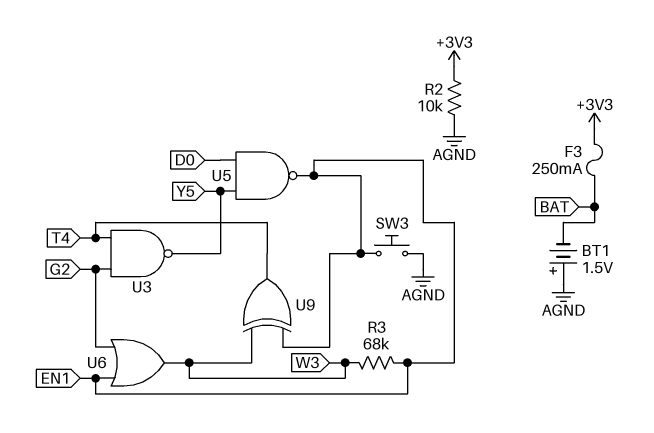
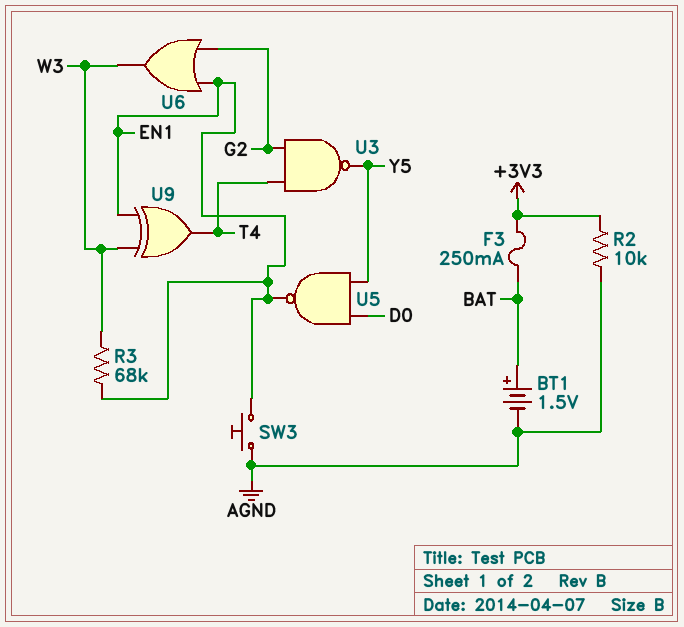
BT1: 1.5V (plus AGND, minus BAT) -> 1.5V (plus BAT, minus AGND)

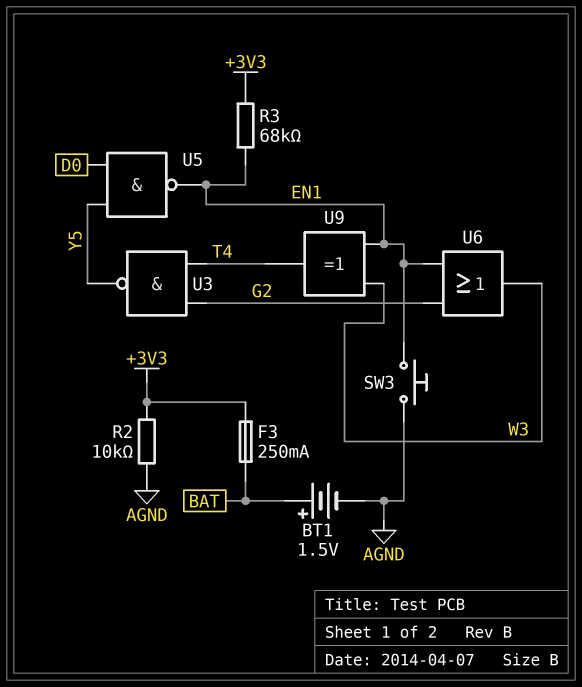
R3: 68k (EN1, W3) -> 68k (+3V3, EN1)

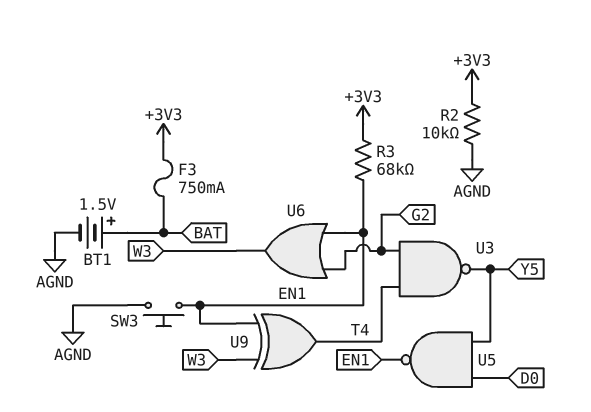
F3: 250mA (+3V3, BAT) -> 750mA (+3V3, BAT)

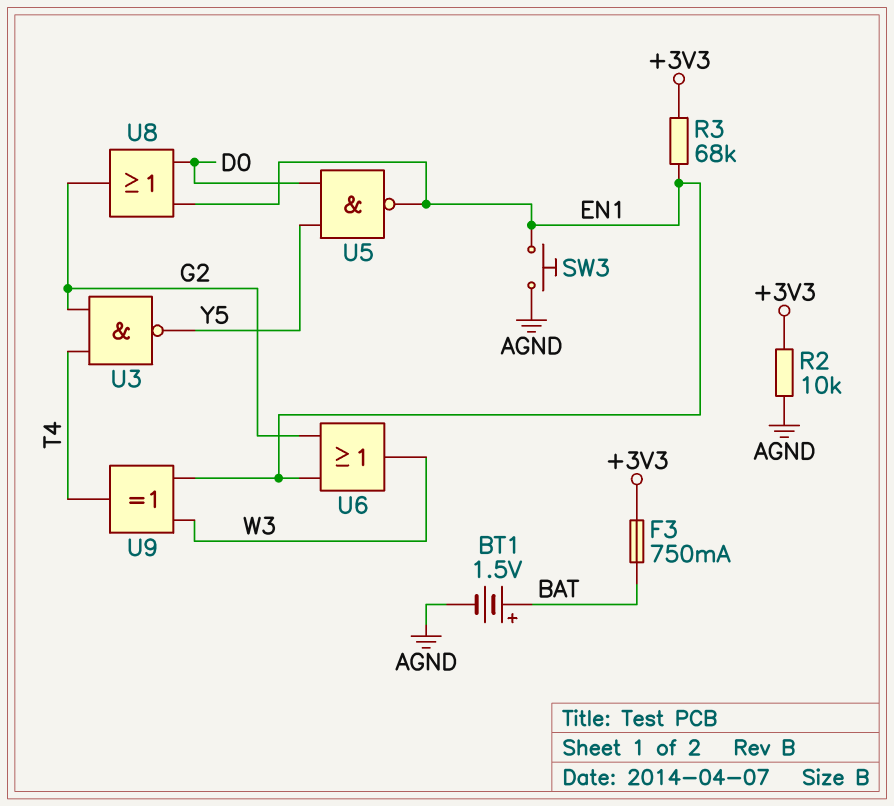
U8: none -> OR (in D0, in EN1, out G2)

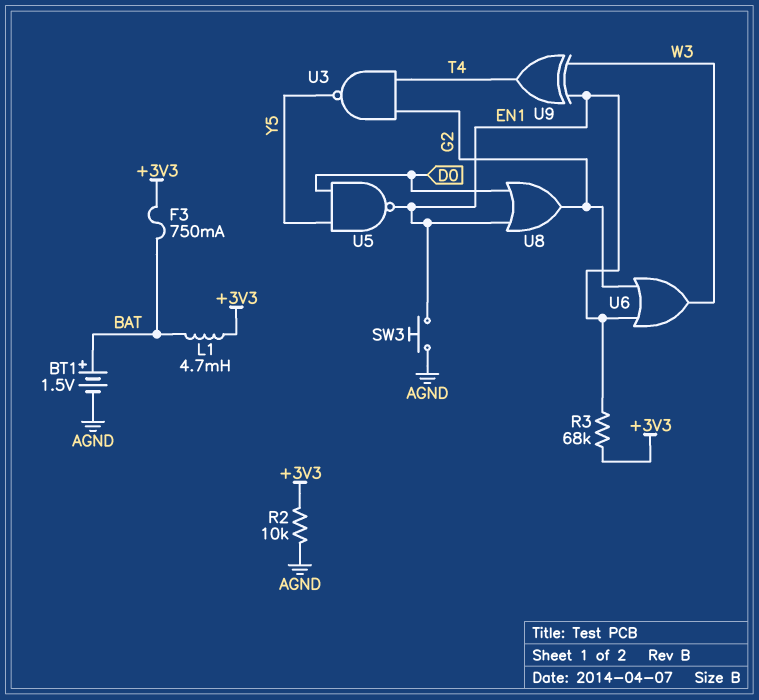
L1: none -> 4.7mH (+3V3, BAT)

